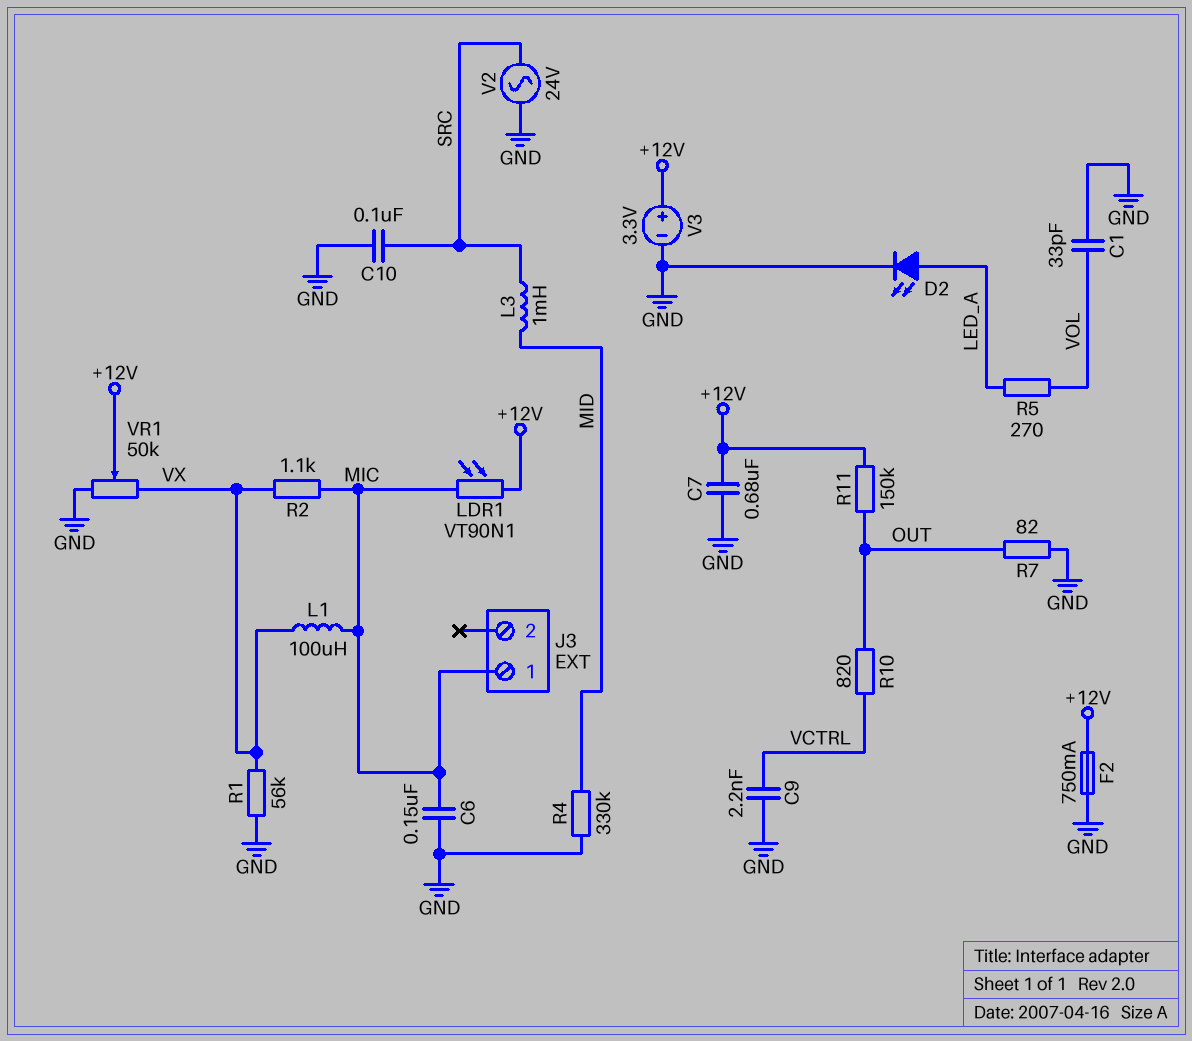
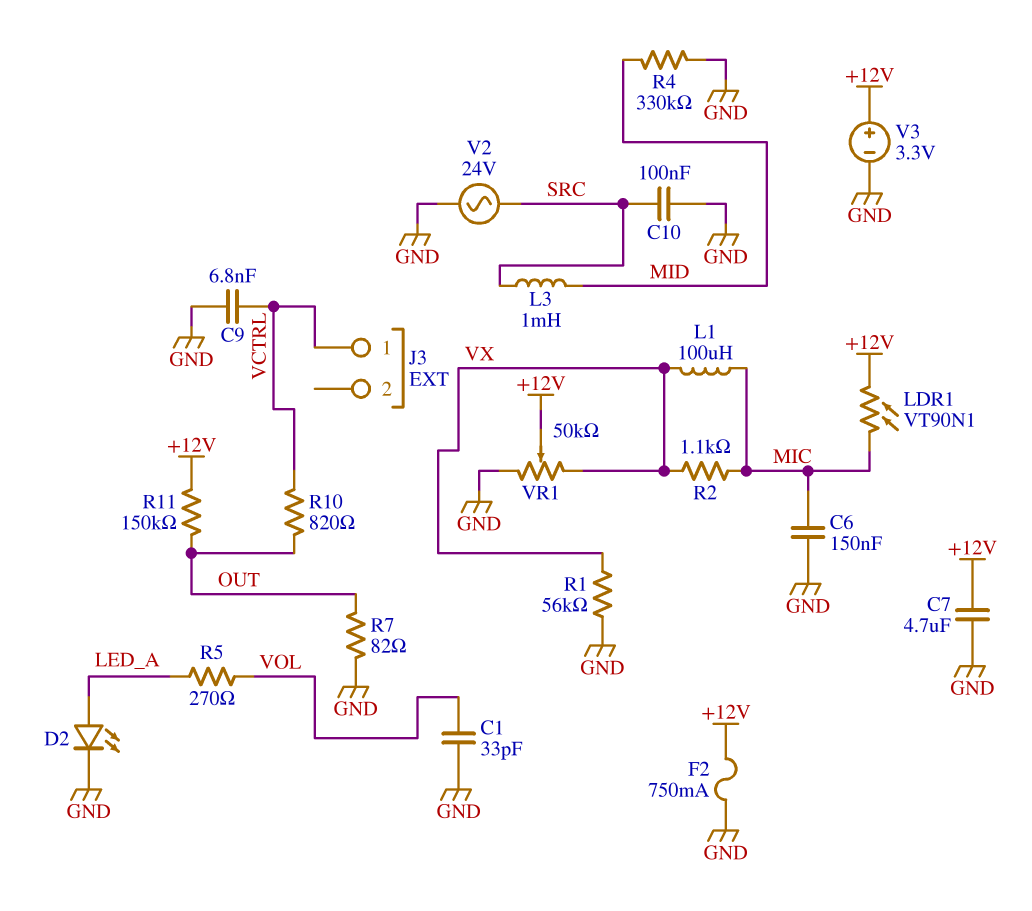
C7: 680nF (+12V, GND) -> 4.7uF (+12V, GND)
C9: 2.2nF (GND, VCTRL) -> 6.8nF (GND, VCTRL)
J3 pin 1: MIC -> VCTRL

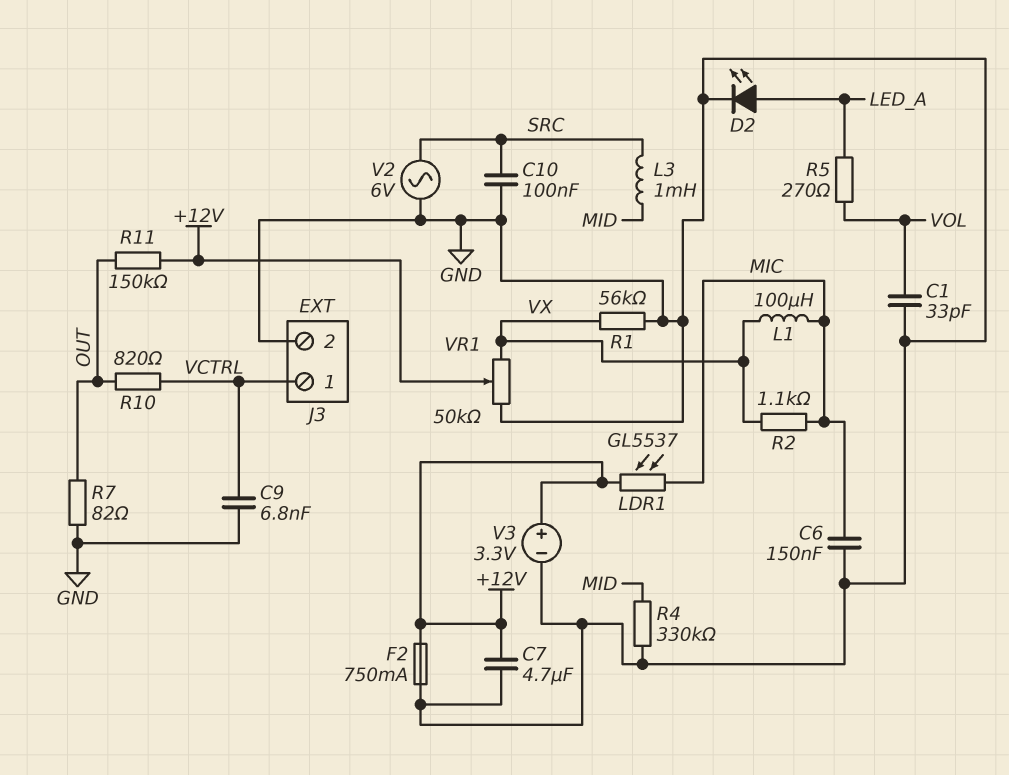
J3 pin 2: none -> GND
LDR1: VT90N1 (+12V, MIC) -> GL5537 (+12V, MIC)
V2: AC 24V (GND, SRC) -> AC 6V (GND, SRC)

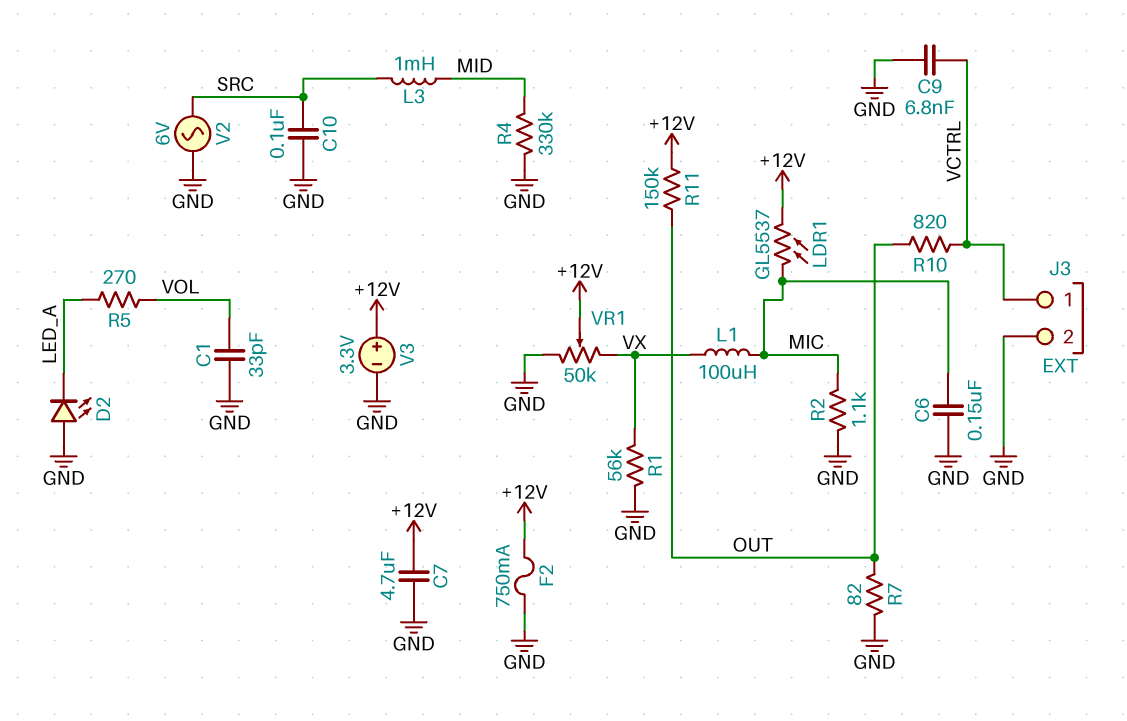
D2: LED (A LED_A, K GND) -> LED (A GND, K LED_A)
R2: 1.1k (MIC, VX) -> 1.1k (GND, MIC)

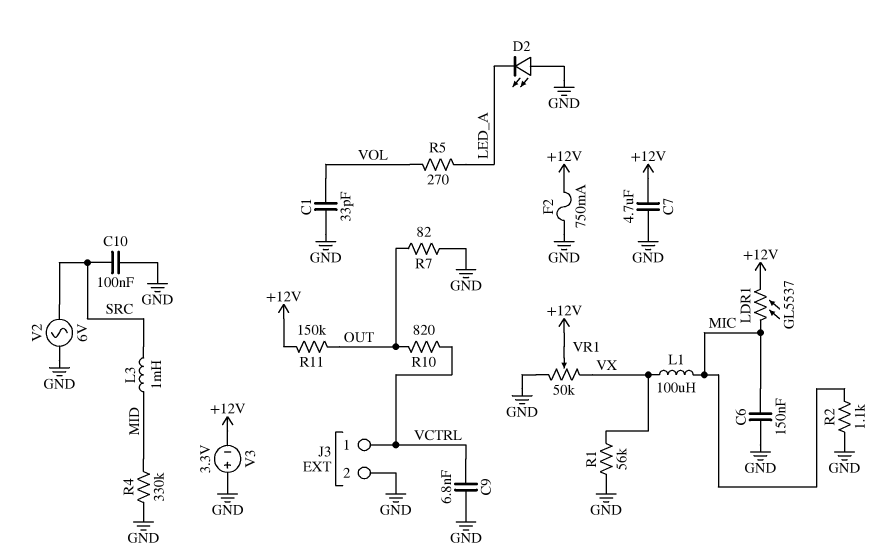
V3: 3.3V (plus +12V, minus GND) -> 3.3V (plus GND, minus +12V)

